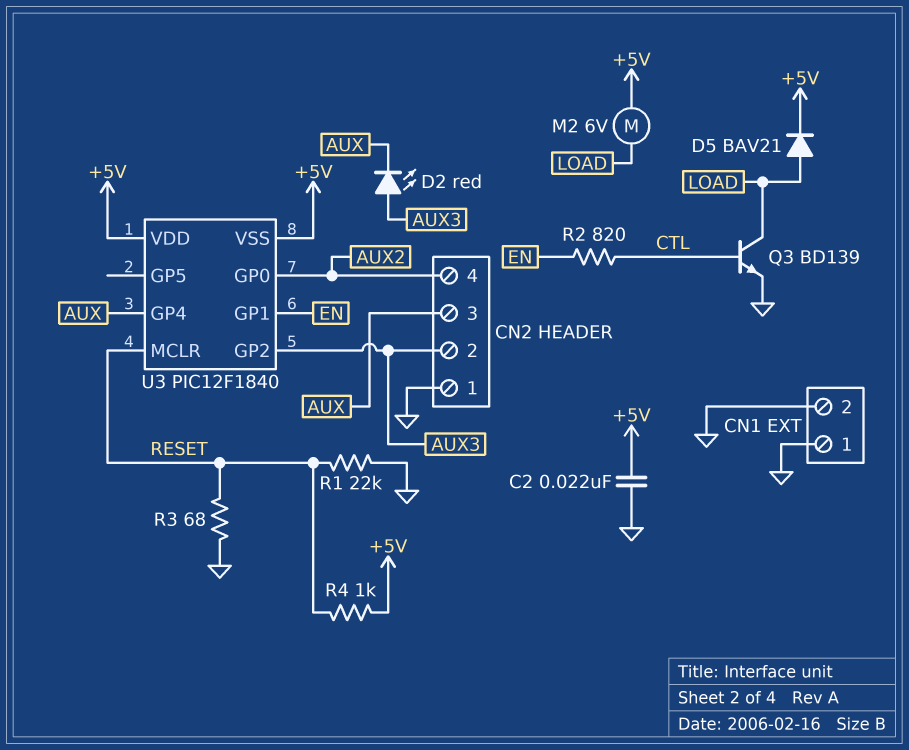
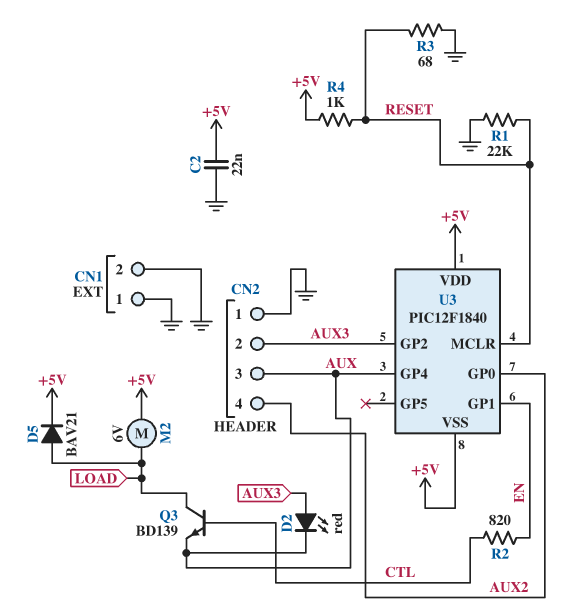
Q3: NPN BD139 (B CTL, C LOAD, E GND) -> NPN BD139 (B CTL, C LOAD, E AUX)

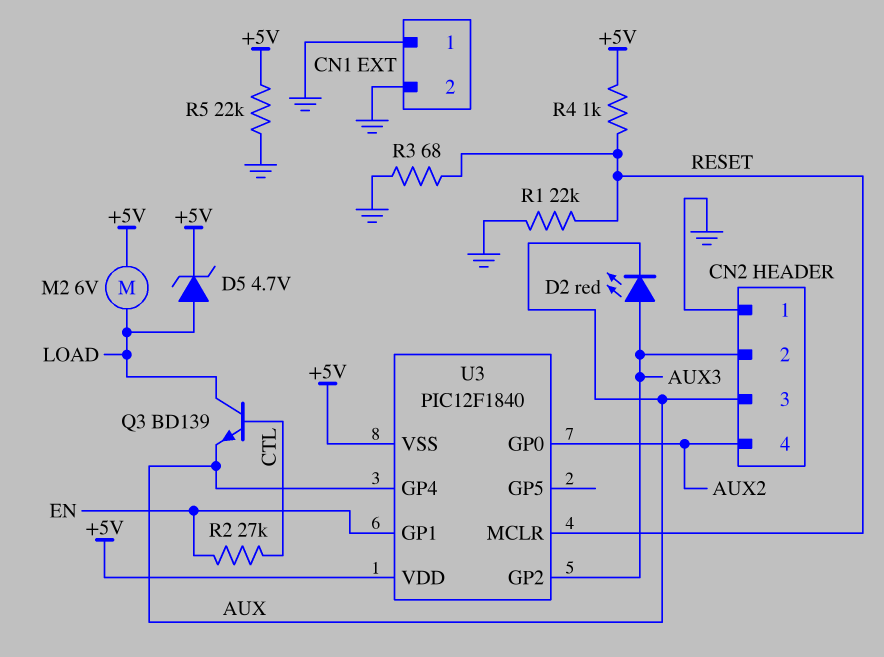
C2: 22nF (+5V, GND) -> none
D5: diode BAV21 (A LOAD, K +5V) -> zener 4.7V (A LOAD, K +5V)
R2: 820 (CTL, EN) -> 27k (CTL, EN)
R5: none -> 22k (+5V, GND)

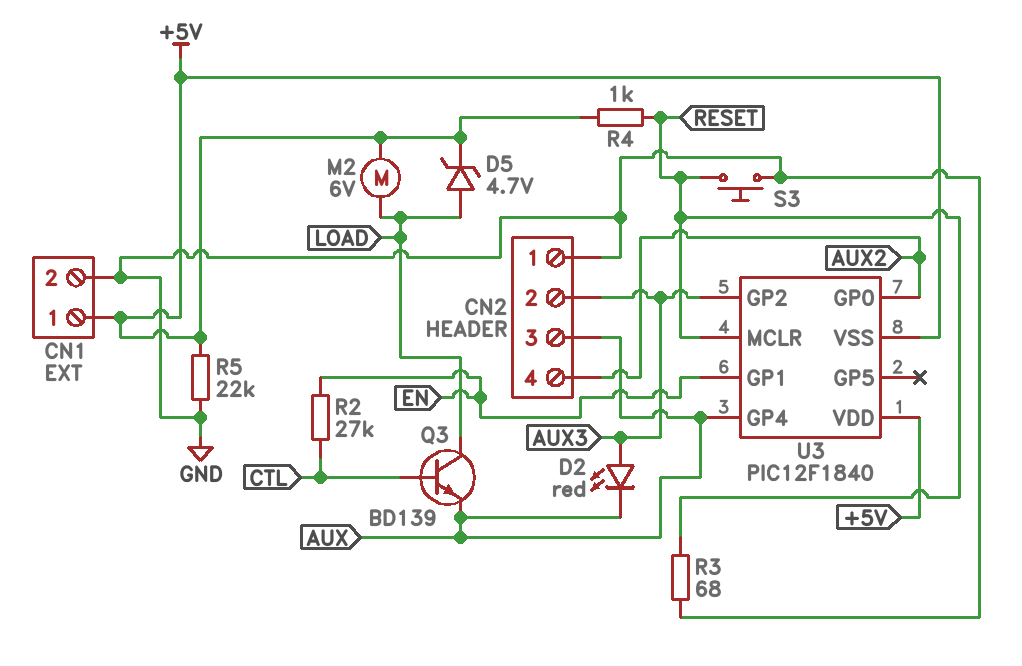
CN1 pin 1: GND -> +5V
R1: 22k (GND, RESET) -> none
S3: none -> button (GND, RESET)

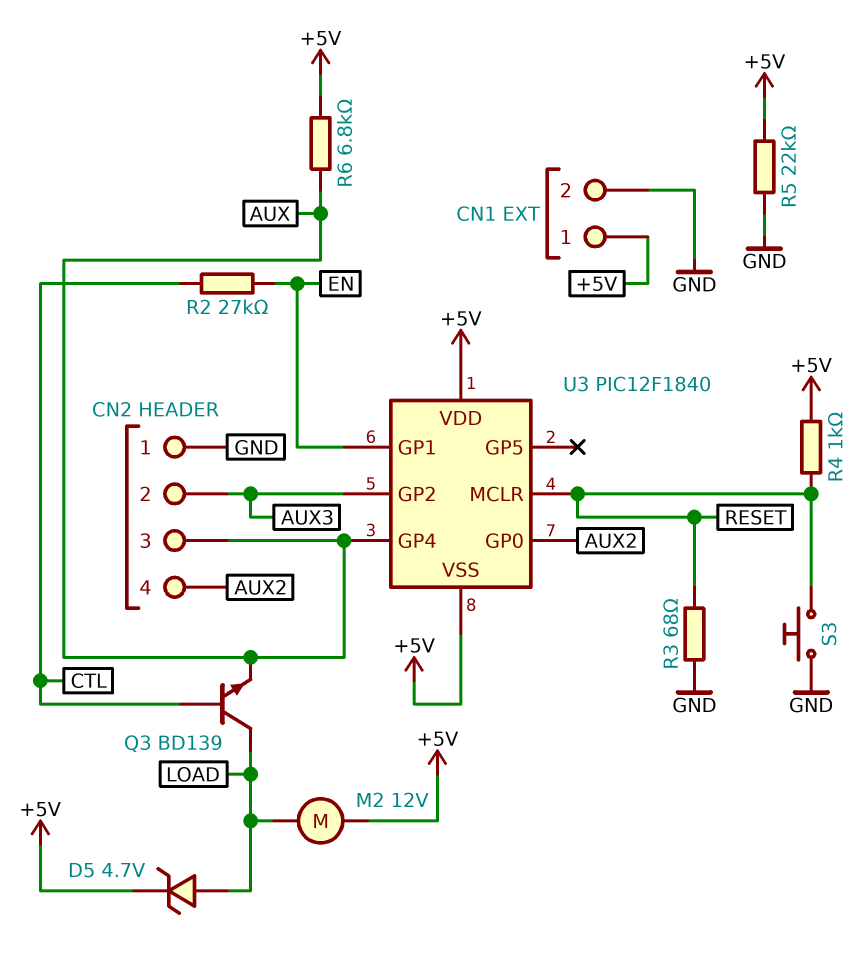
D2: LED red (A AUX3, K AUX) -> none
M2: motor 6V (+5V, LOAD) -> motor 12V (+5V, LOAD)
R6: none -> 6.8k (+5V, AUX)

